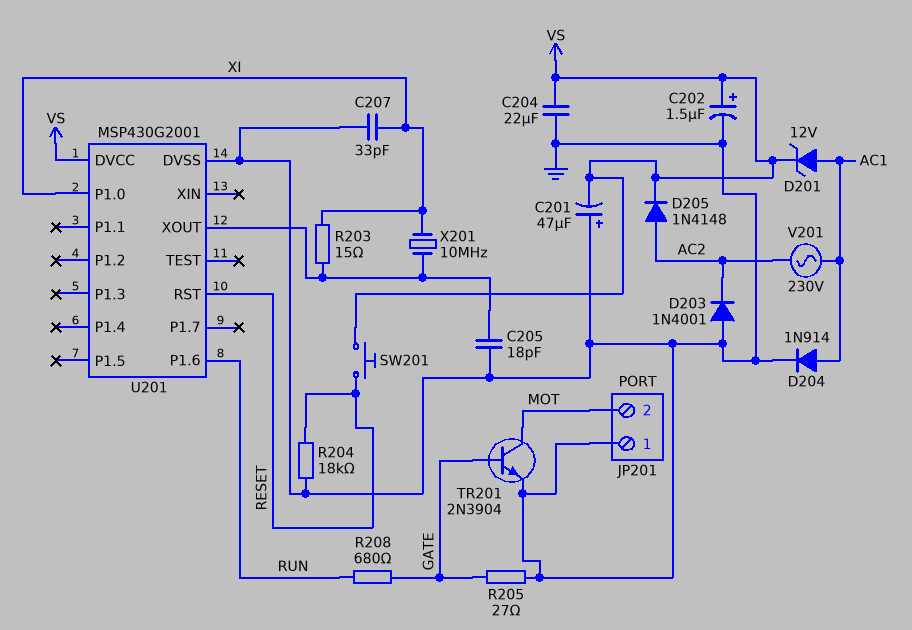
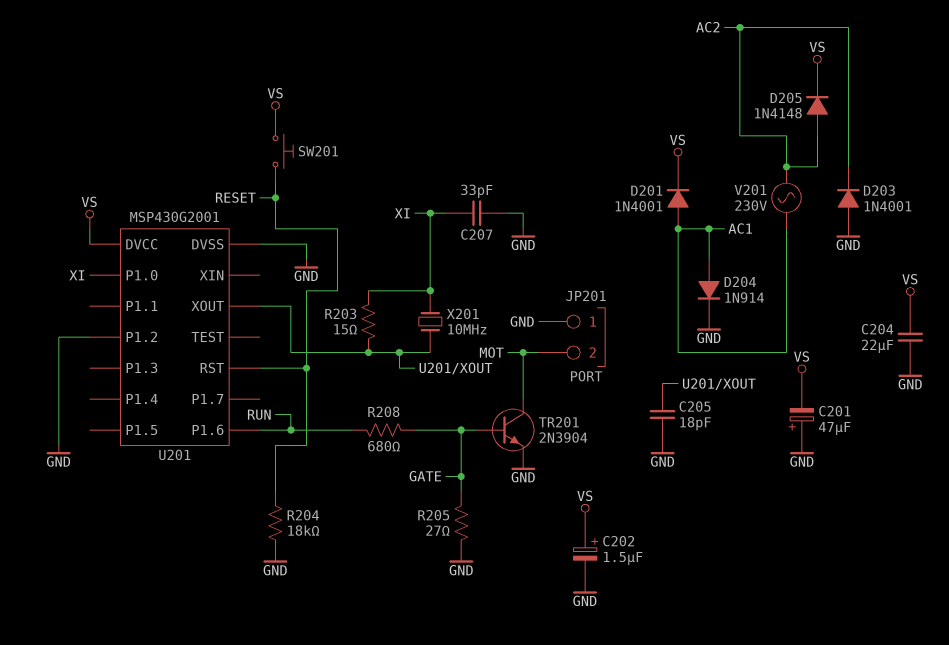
D201: zener 12V (A AC1, K VS) -> diode 1N4001 (A AC1, K VS)
U201 pin P1.2: none -> GND

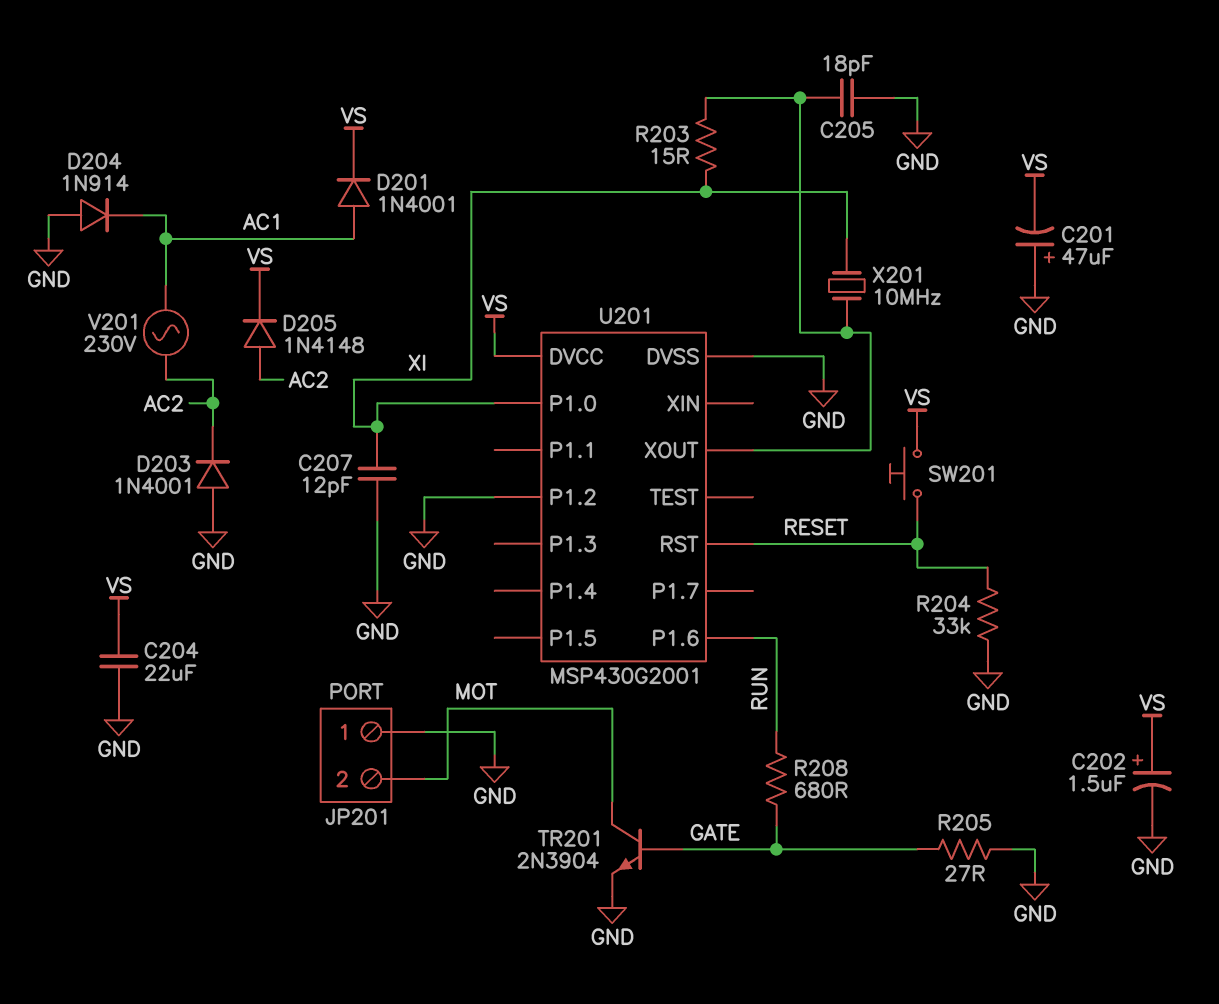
C207: 33pF (GND, XI) -> 12pF (GND, XI)
D204: diode 1N914 (A AC1, K GND) -> diode 1N914 (A GND, K AC1)
R204: 18k (GND, RESET) -> 33k (GND, RESET)

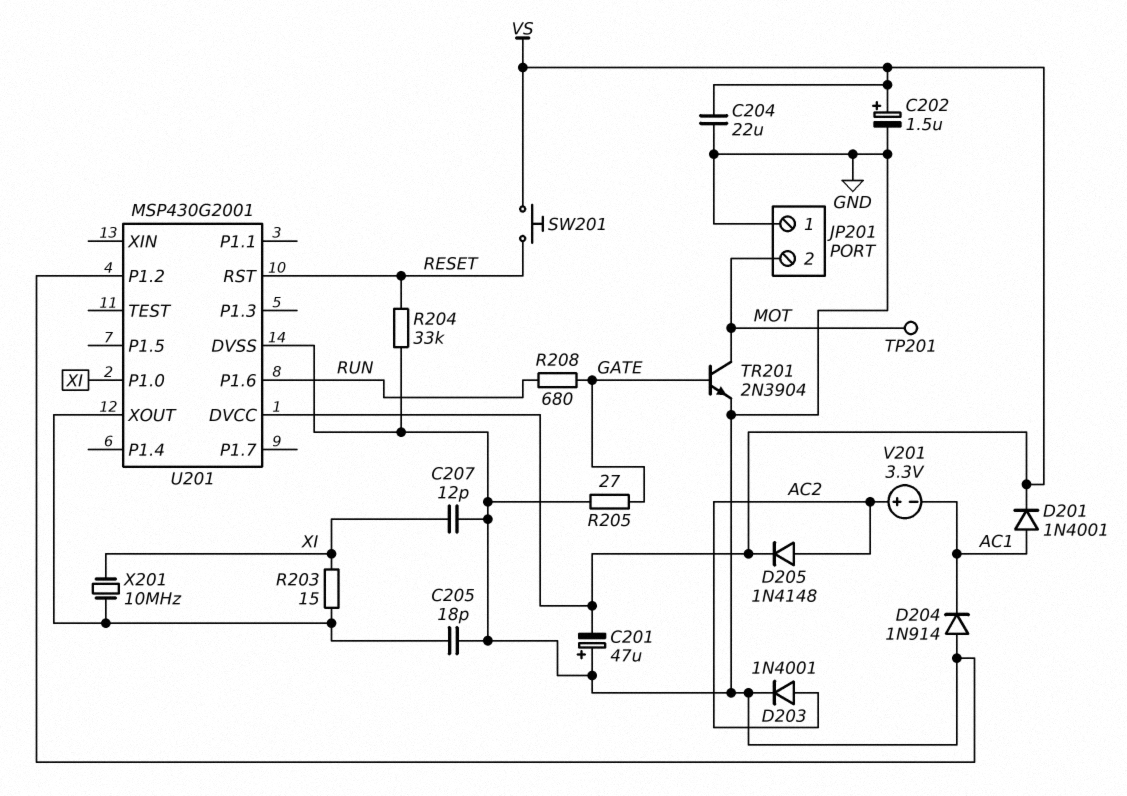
D203: diode 1N4001 (A GND, K AC2) -> diode 1N4001 (A AC2, K GND)
TP201: none -> test point (MOT)
V201: AC 230V (AC1, AC2) -> 3.3V (plus AC2, minus AC1)

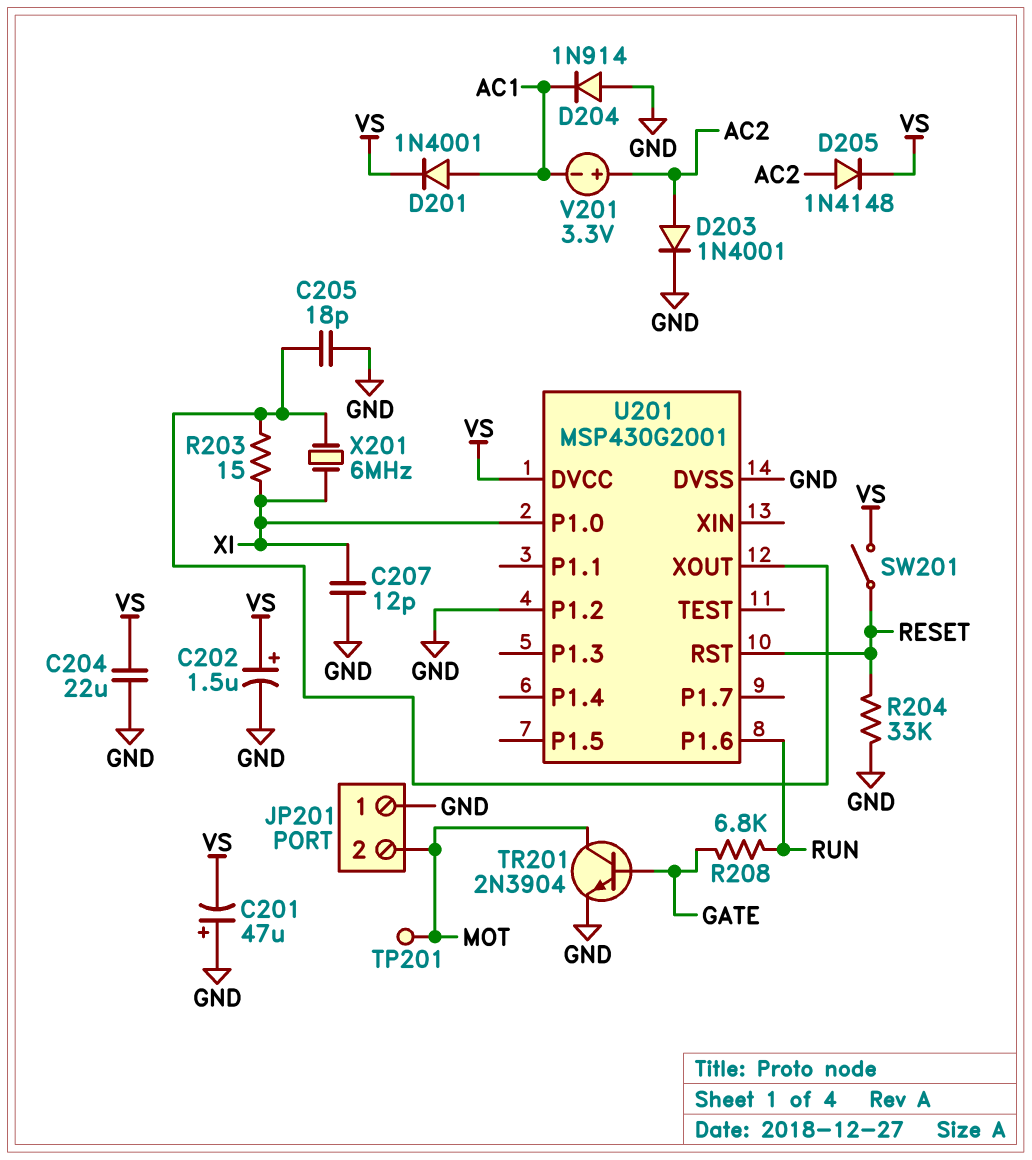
R205: 27 (GATE, GND) -> none
R208: 680 (GATE, RUN) -> 6.8k (GATE, RUN)
SW201: button (RESET, VS) -> switch (RESET, VS)
X201: 10MHz (U201/XOUT, XI) -> 6MHz (U201/XOUT, XI)

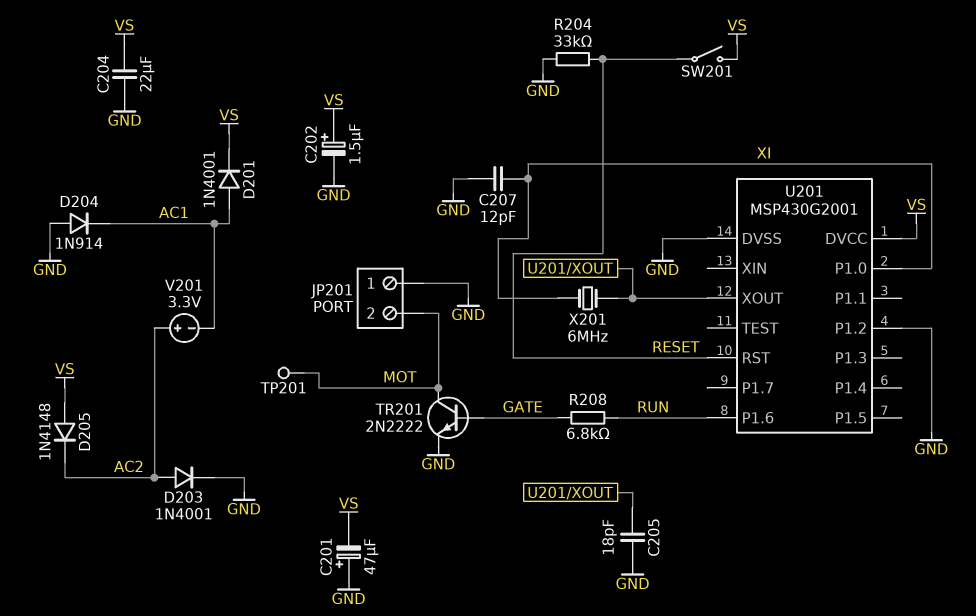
D205: diode 1N4148 (A AC2, K VS) -> diode 1N4148 (A VS, K AC2)
R203: 15 (U201/XOUT, XI) -> none
TR201: NPN 2N3904 (B GATE, C MOT, E GND) -> NPN 2N2222 (B GATE, C MOT, E GND)

